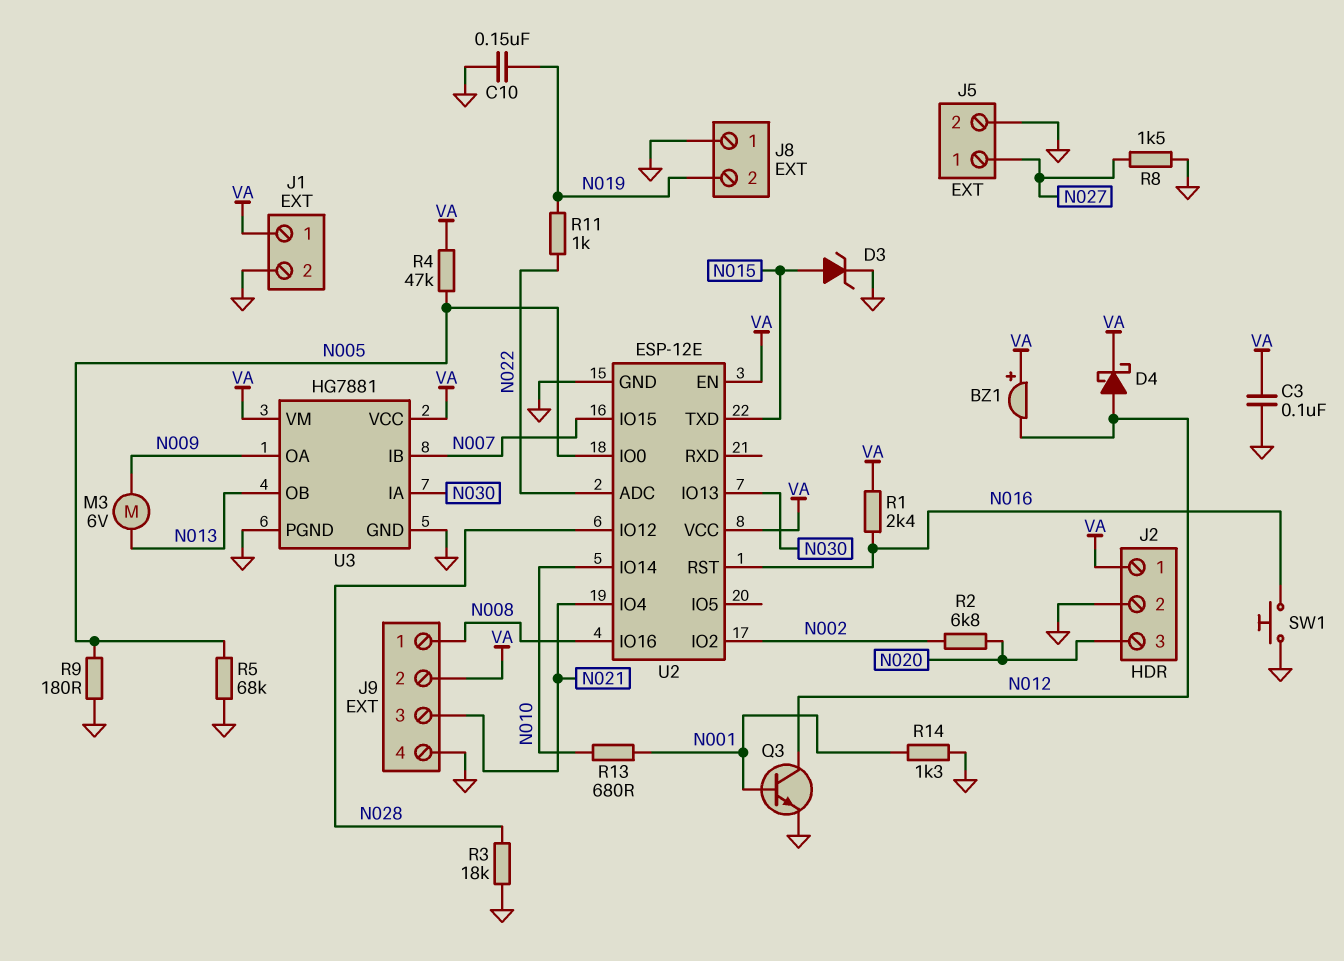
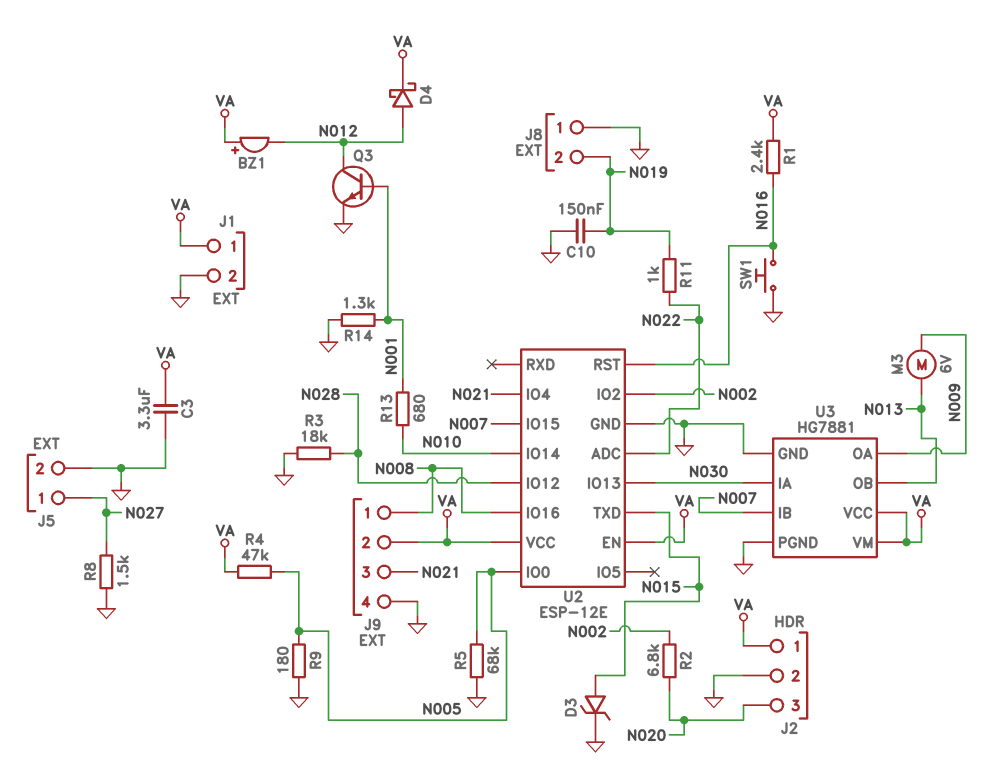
C3: 100nF (GND, VA) -> 3.3uF (GND, VA)

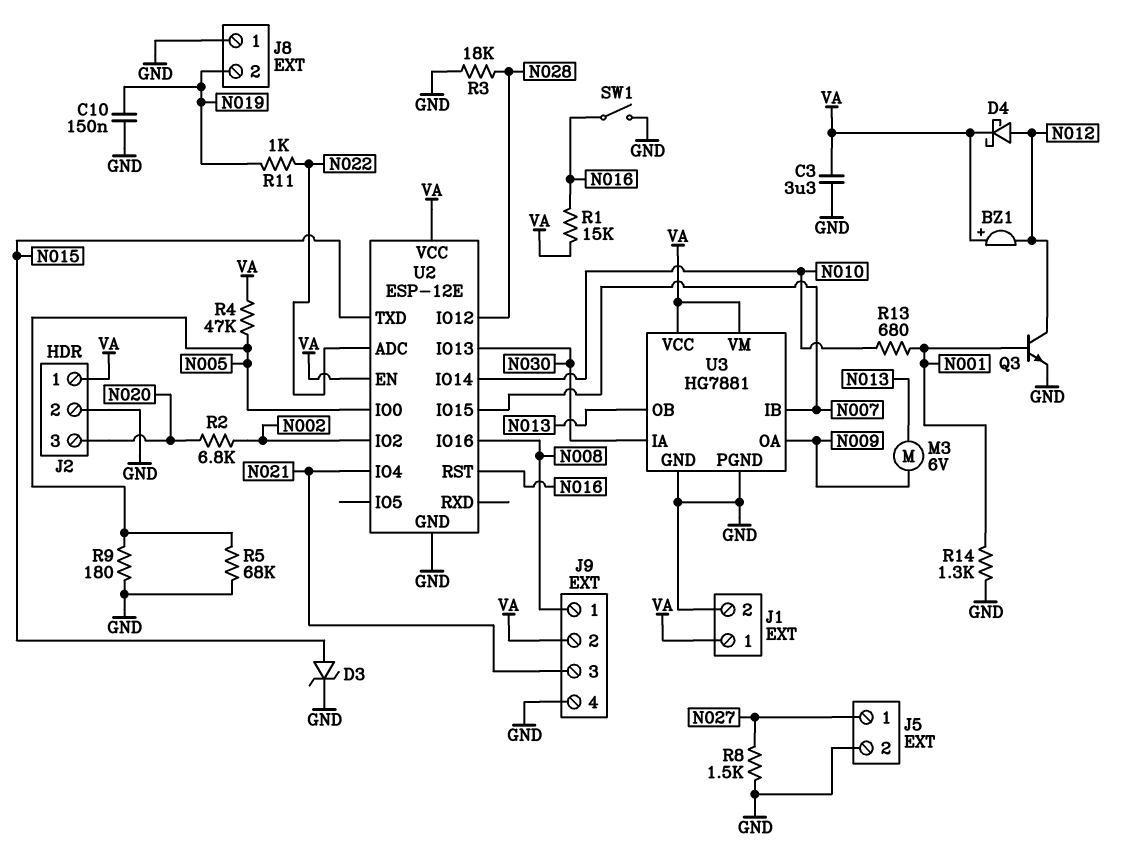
R1: 2.4k (N016, VA) -> 15k (N016, VA)
SW1: button (GND, N016) -> switch (GND, N016)

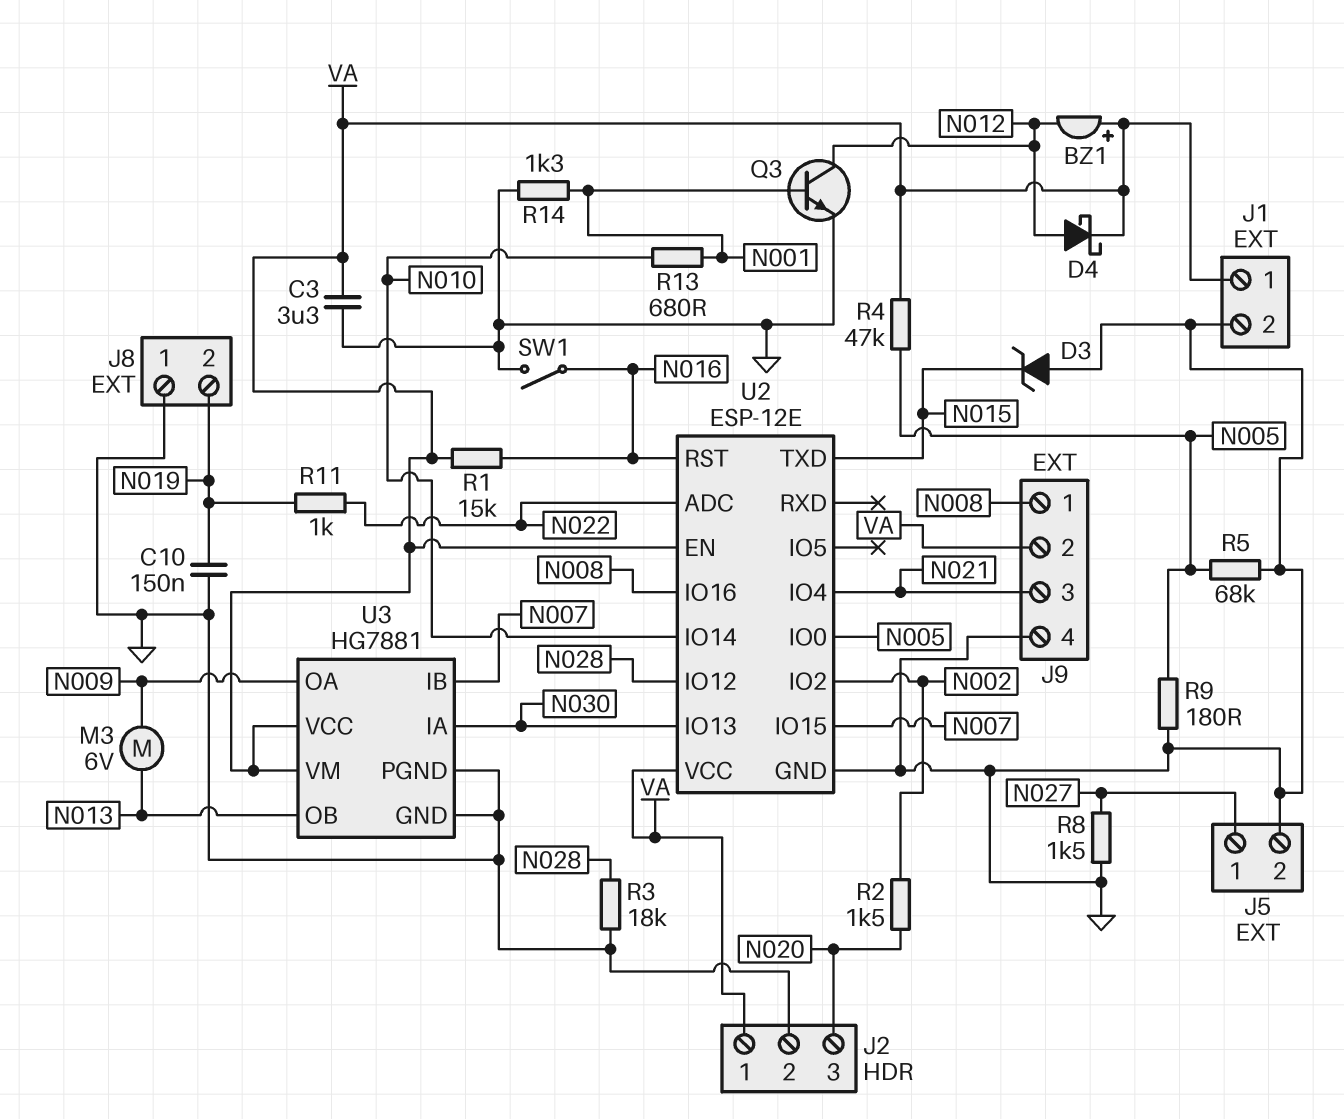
D3: zener (A N015, K GND) -> zener (A GND, K N015)
R2: 6.8k (N002, N020) -> 1.5k (N002, N020)

